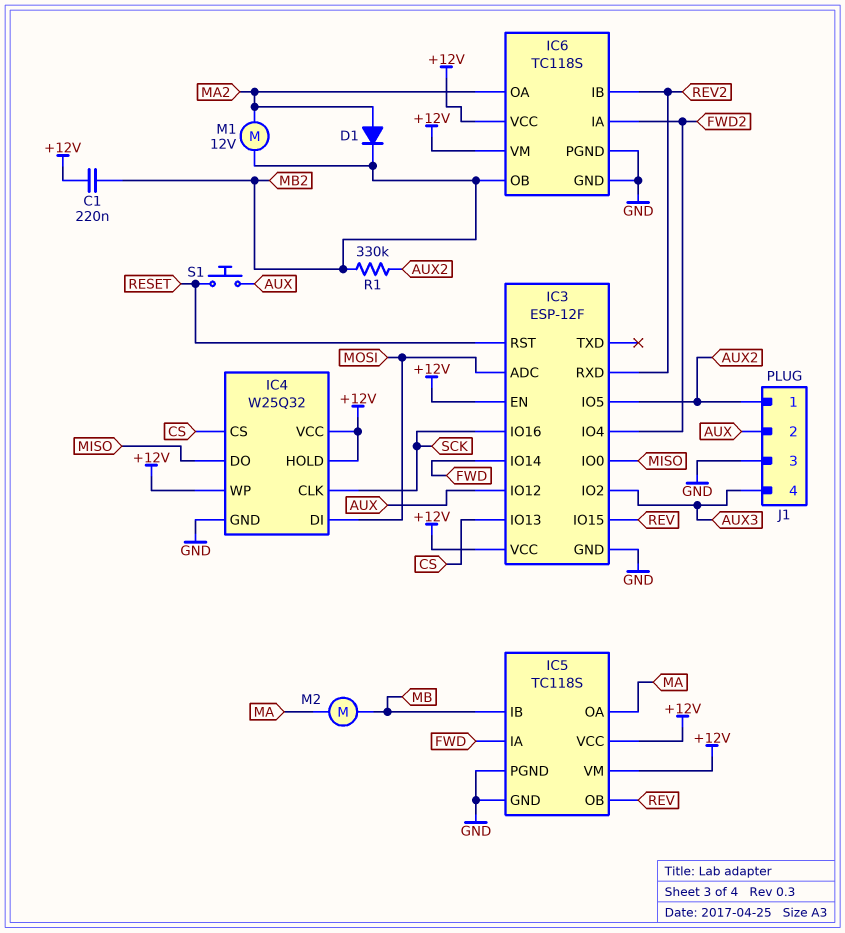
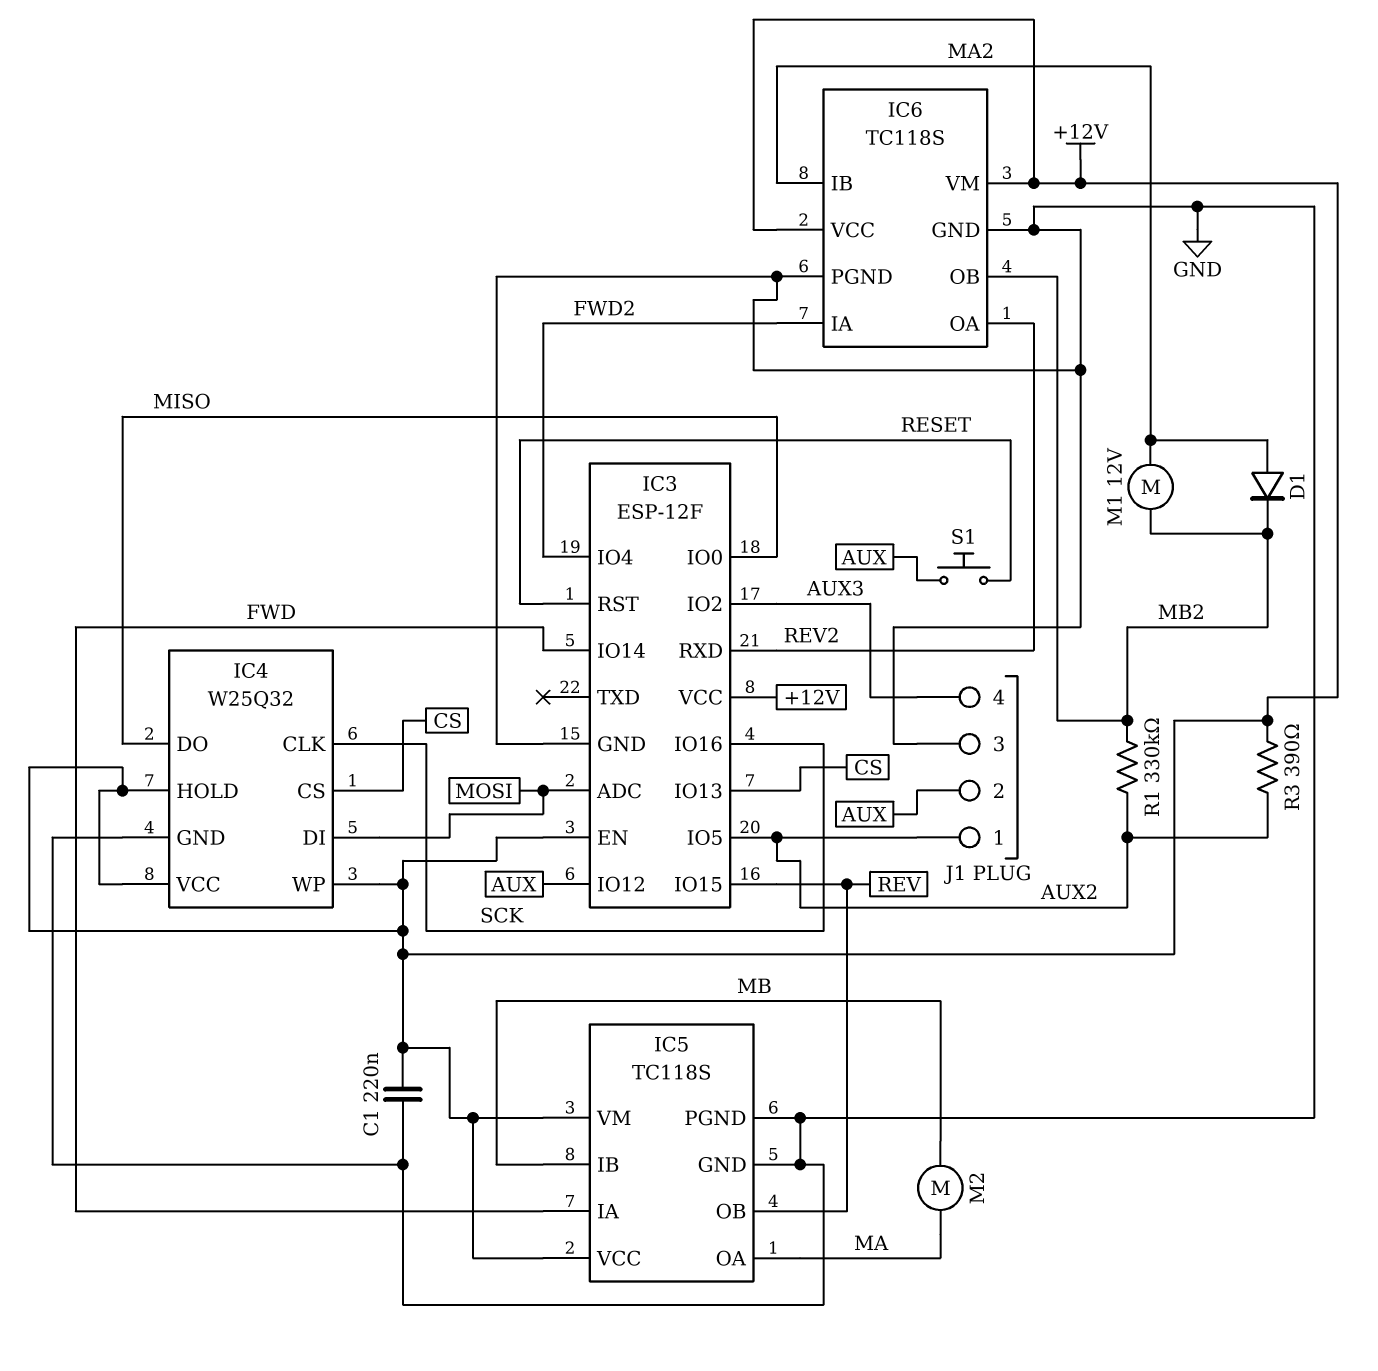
C1: 220nF (+12V, MB2) -> 220nF (+12V, GND)
IC6 pin IB: REV2 -> MA2
IC6 pin OA: MA2 -> REV2
R3: none -> 390 (+12V, AUX2)

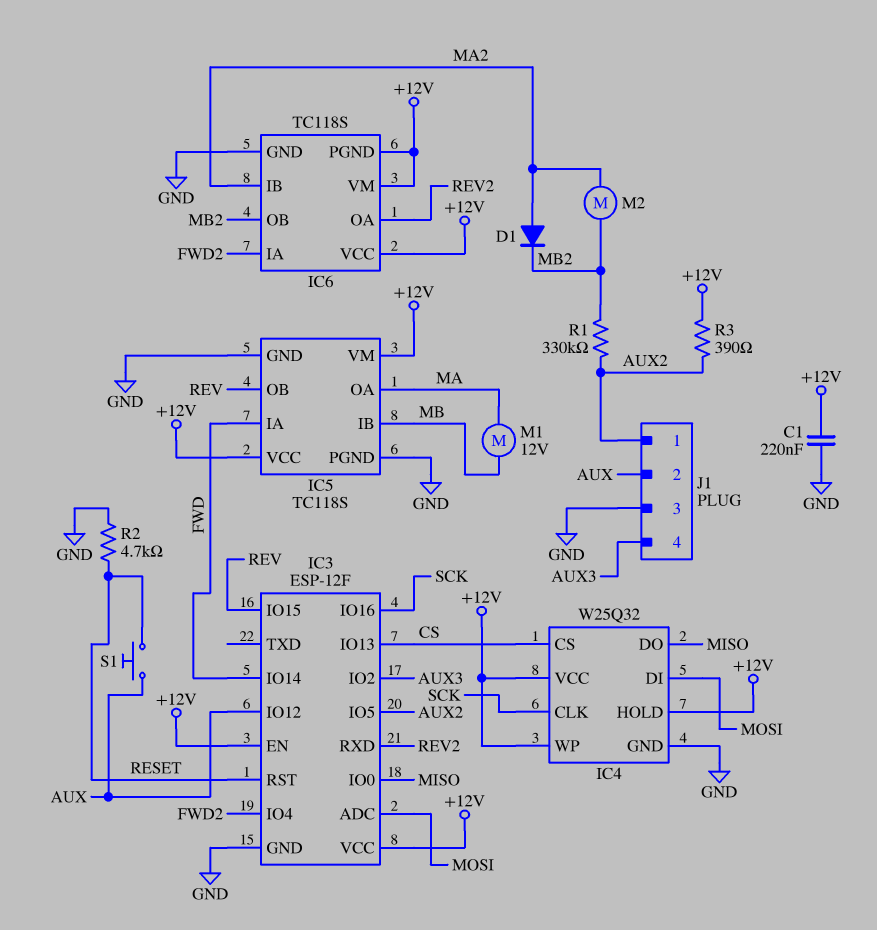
IC6 pin PGND: GND -> +12V
M1: motor 12V (MA2, MB2) -> motor 12V (MA, MB)
M2: motor (MA, MB) -> motor (MA2, MB2)
R2: none -> 4.7k (GND, RESET)

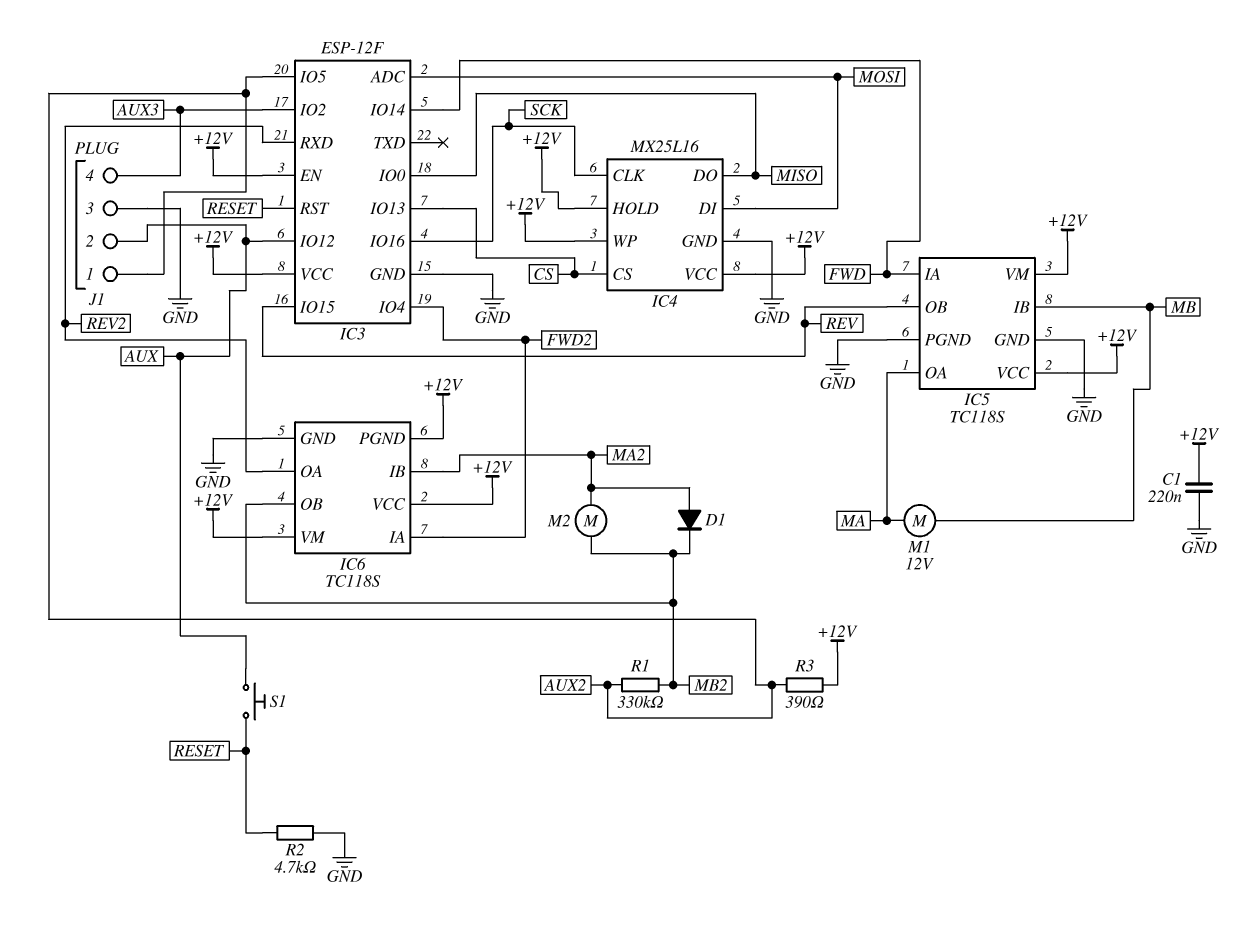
IC4: W25Q32 -> MX25L16

